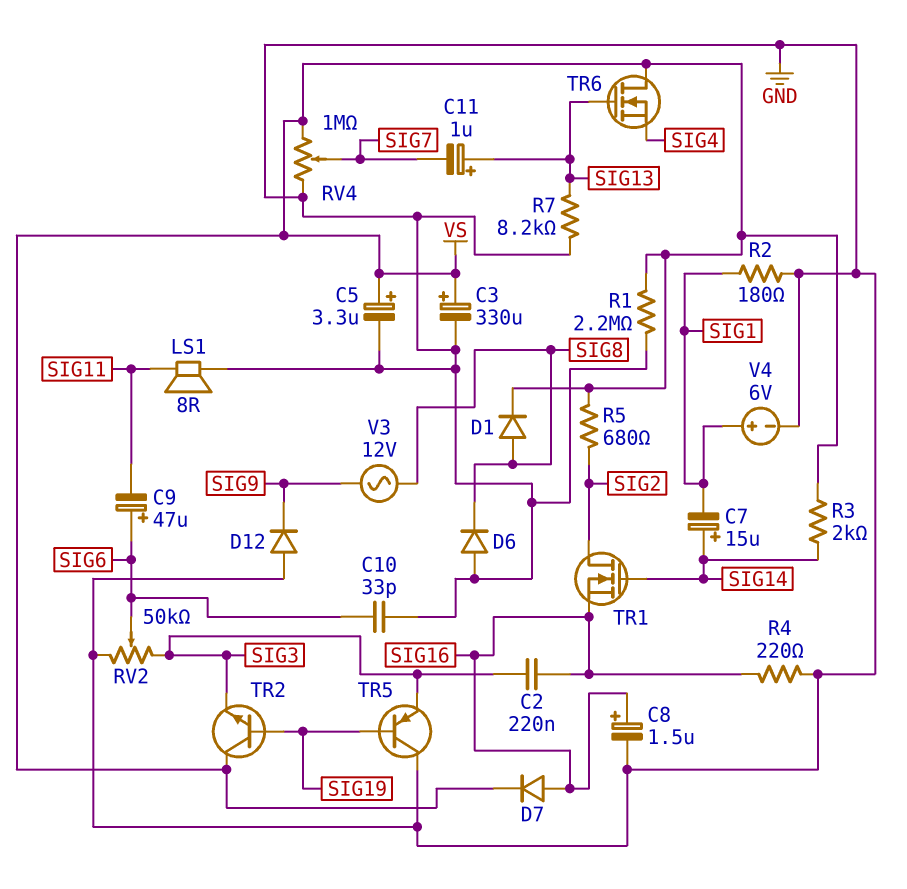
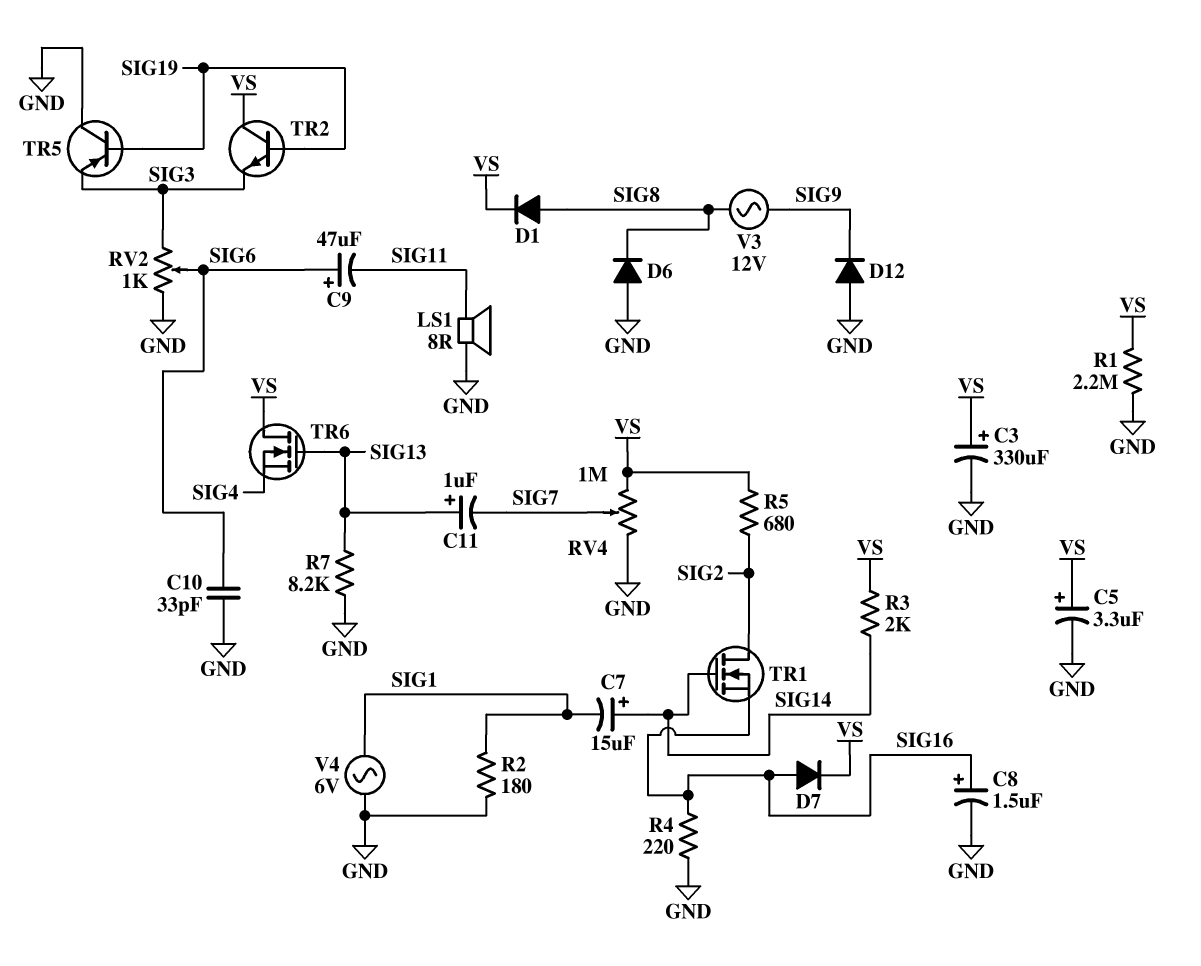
C2: 220nF (SIG3, SIG16) -> none
RV2: 50k (GND, SIG3, wiper SIG6) -> 1k (GND, SIG3, wiper SIG6)
V4: 6V (plus SIG1, minus GND) -> AC 6V (GND, SIG1)

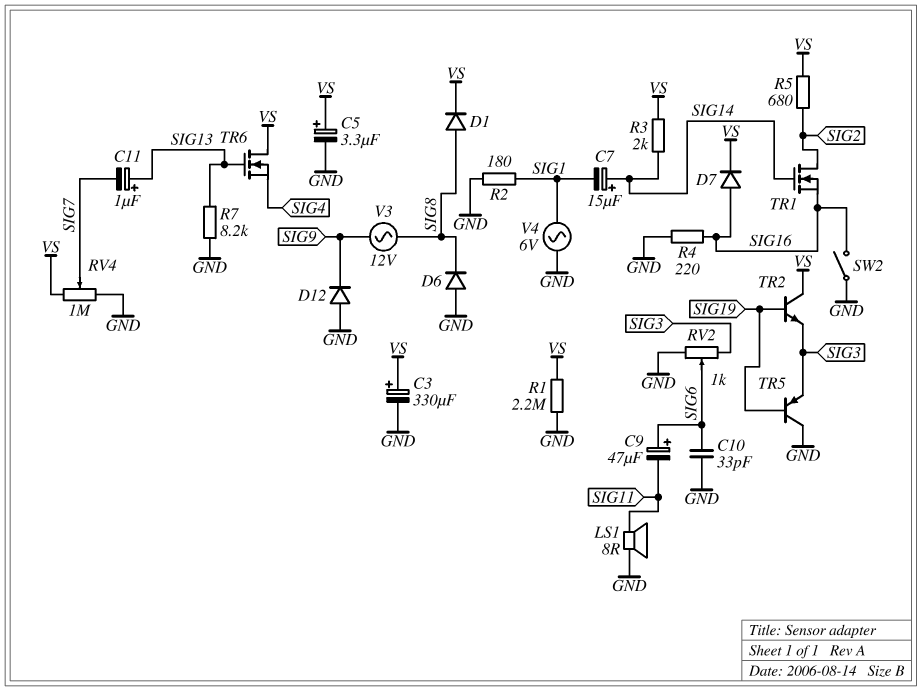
C8: 1.5uF (plus SIG16, minus GND) -> none
SW2: none -> switch (GND, SIG16)

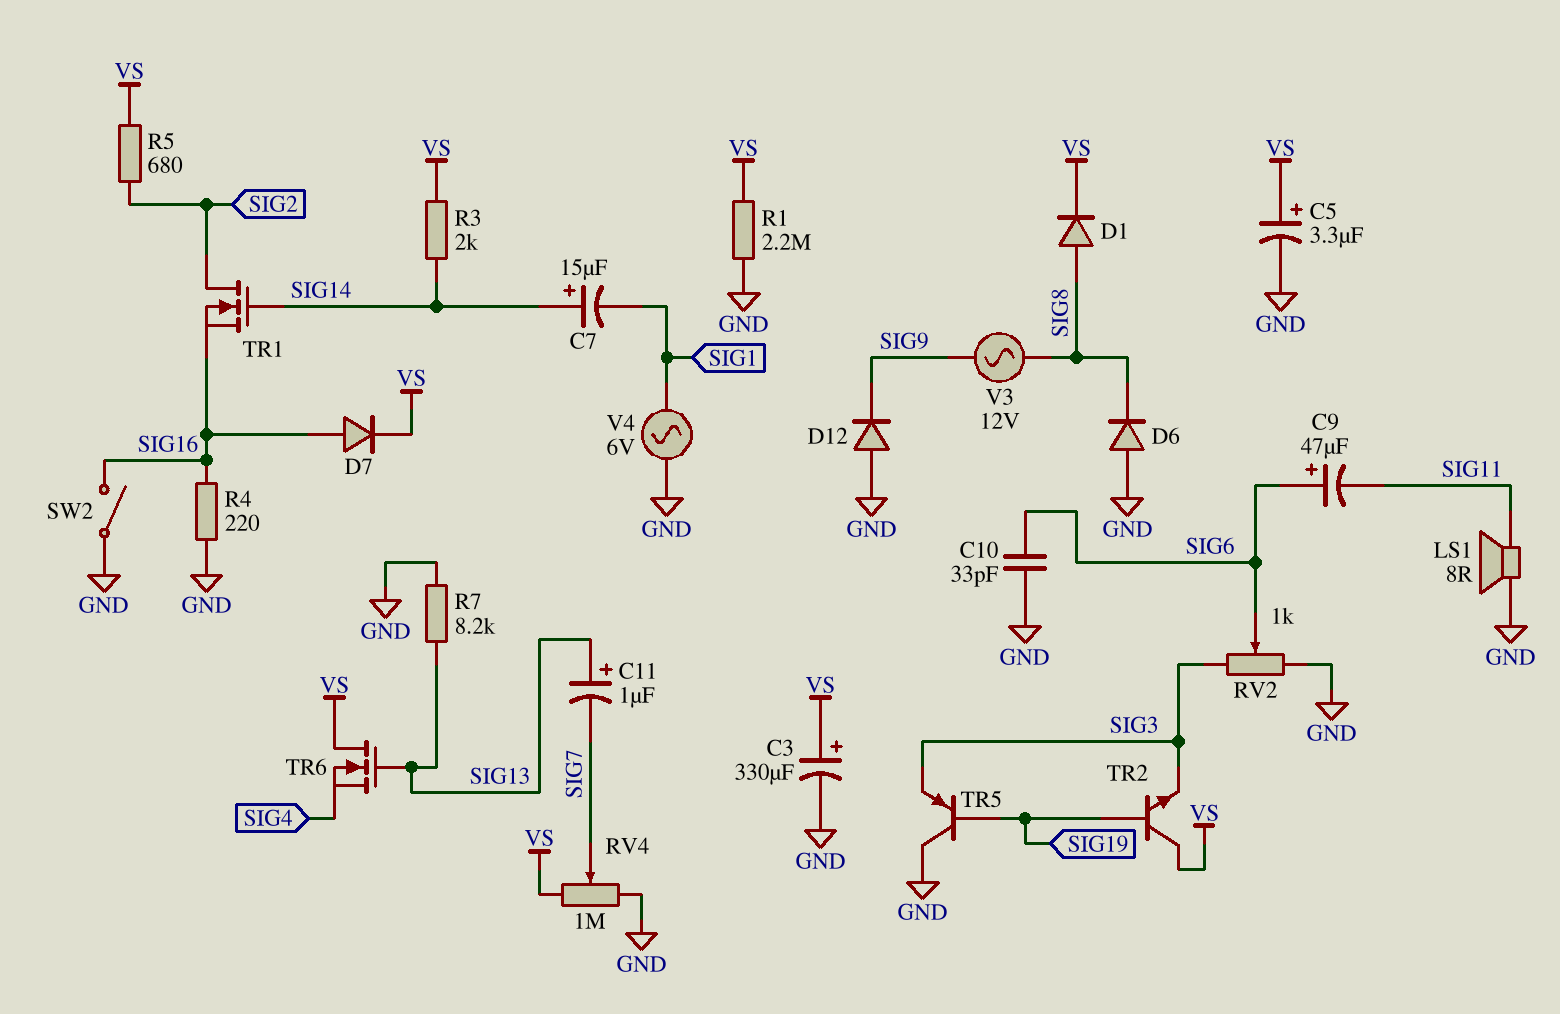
R2: 180 (GND, SIG1) -> none

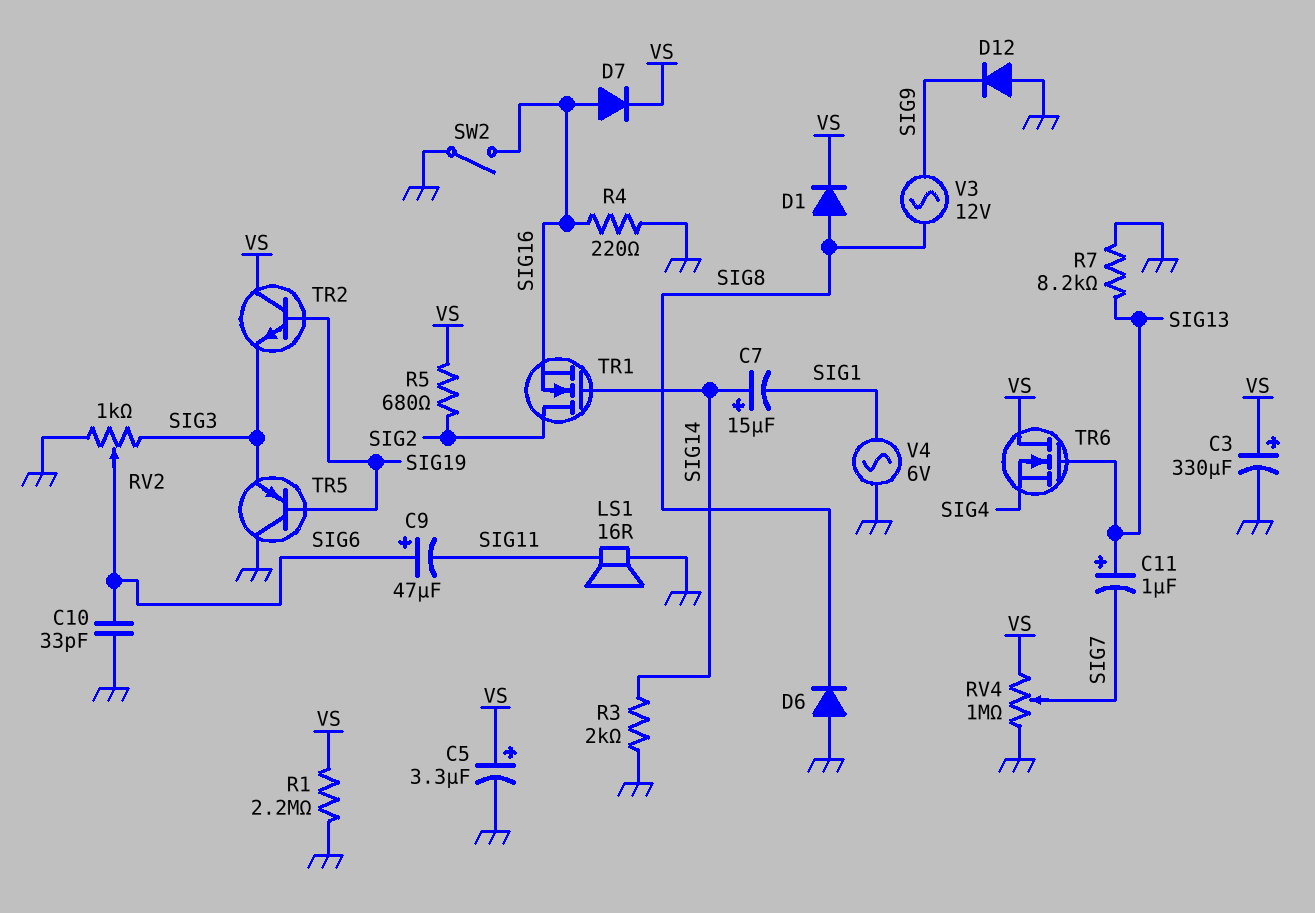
LS1: speaker 8R (GND, SIG11) -> speaker 16R (GND, SIG11)
R3: 2k (SIG14, VS) -> 2k (GND, SIG14)

